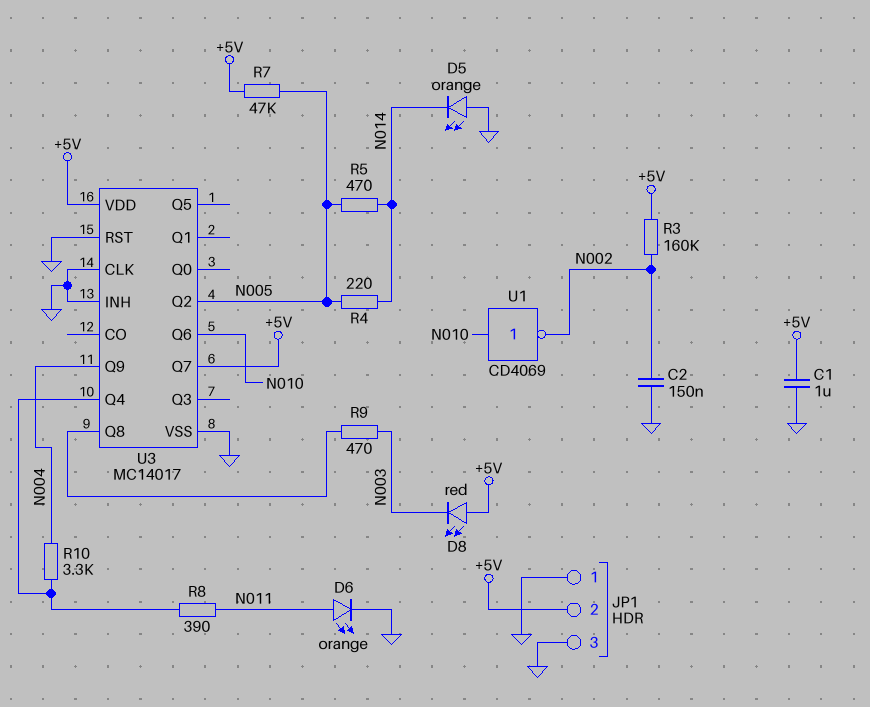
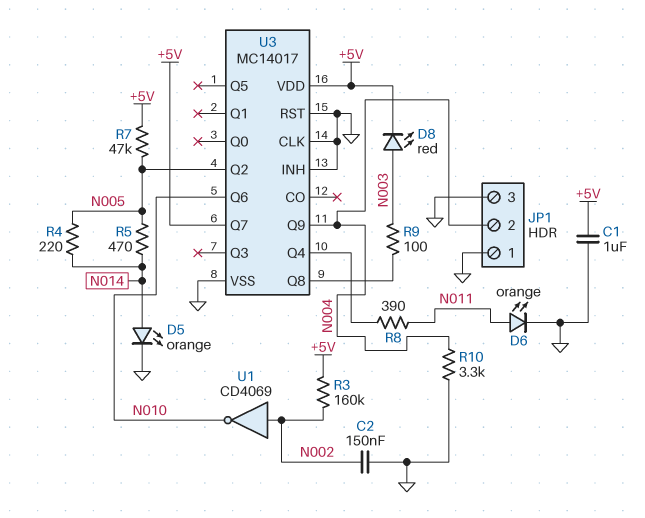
D5: LED orange (A GND, K N014) -> LED orange (A N014, K GND)
D8: LED red (A +5V, K N003) -> LED red (A N003, K +5V)
JP1 pin 2: +5V -> N004
R9: 470 (N003, U3/Q8) -> 100 (N003, U3/Q8)
R10: 3.3k (N004, U3/Q4) -> 3.3k (GND, N004)
U1: NOT CD4069 (in N010, out N002) -> NOT CD4069 (in N002, out N010)

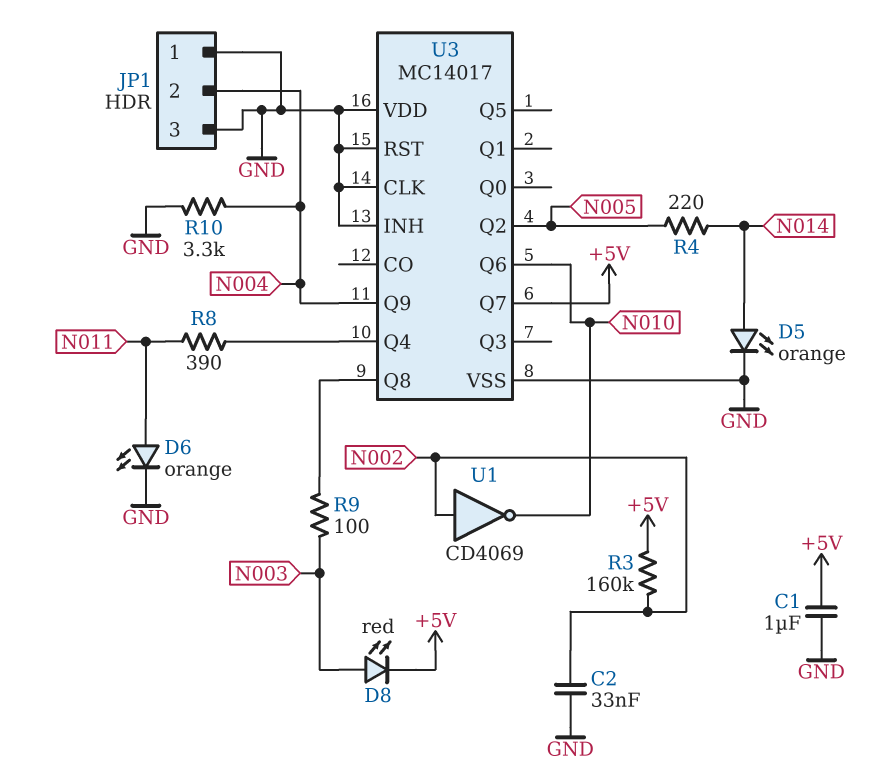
C2: 150nF (GND, N002) -> 33nF (GND, N002)
R5: 470 (N005, N014) -> none
R7: 47k (+5V, N005) -> none
U3 pin VDD: +5V -> GND

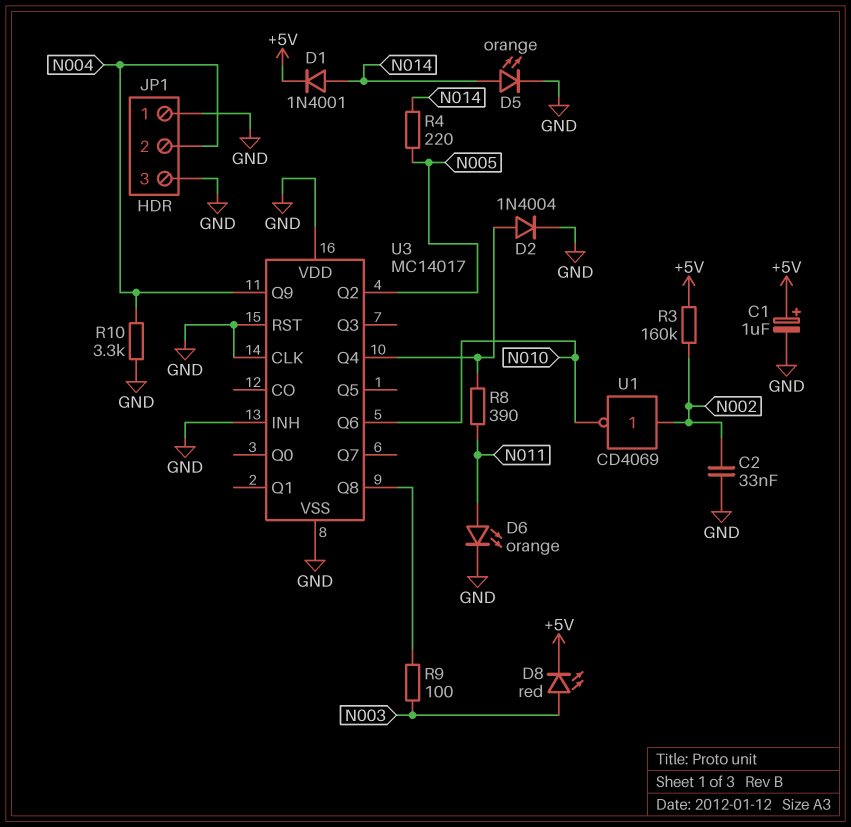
C1: 1uF (+5V, GND) -> 1uF (plus +5V, minus GND)
D1: none -> diode 1N4001 (A N014, K +5V)
D2: none -> diode 1N4004 (A U3/Q4, K GND)
U3 pin Q7: +5V -> none

